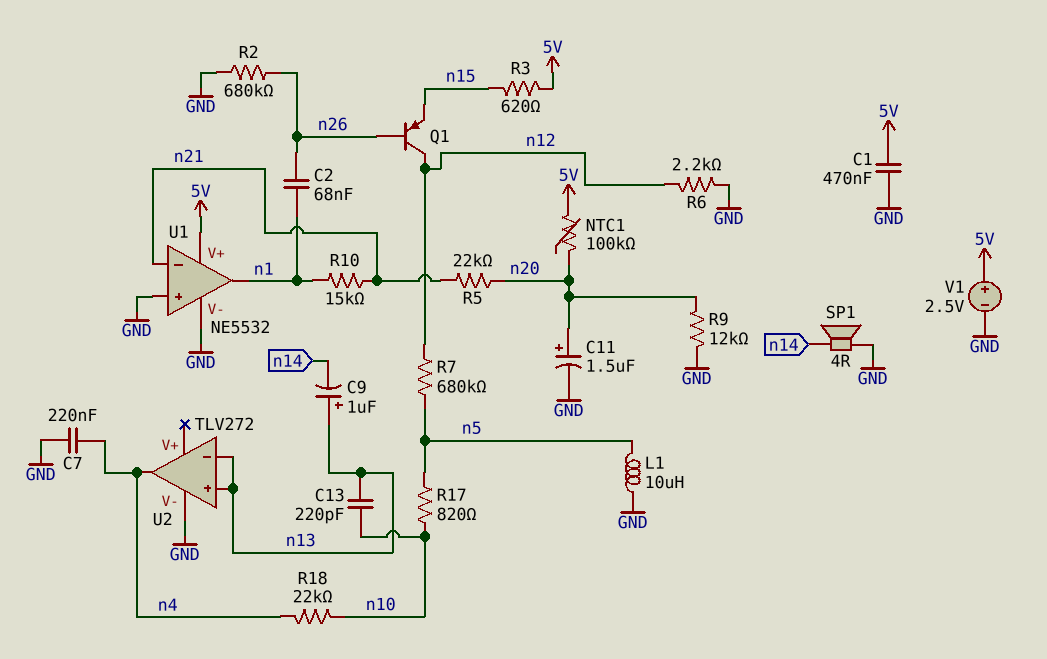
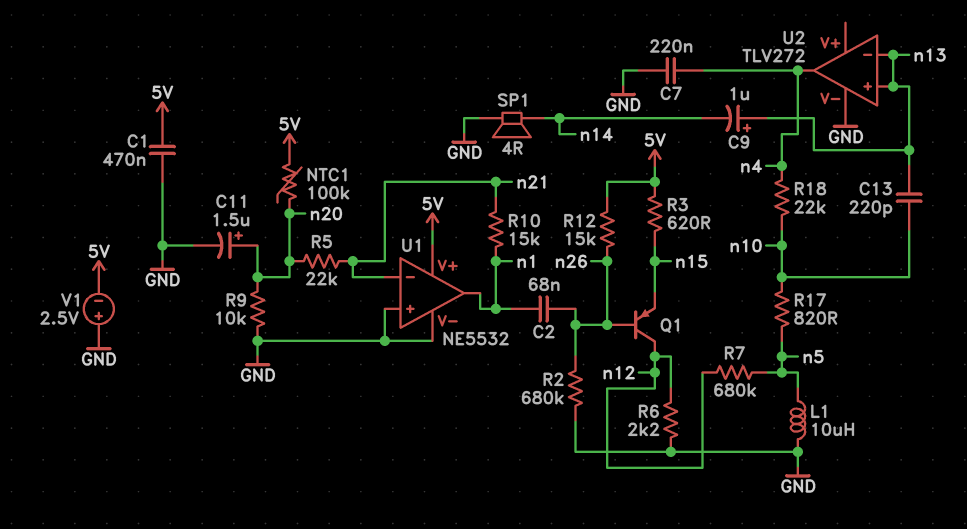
R9: 12k (GND, n20) -> 10k (GND, n20)
R12: none -> 15k (5V, n26)
V1: 2.5V (plus 5V, minus GND) -> 2.5V (plus GND, minus 5V)

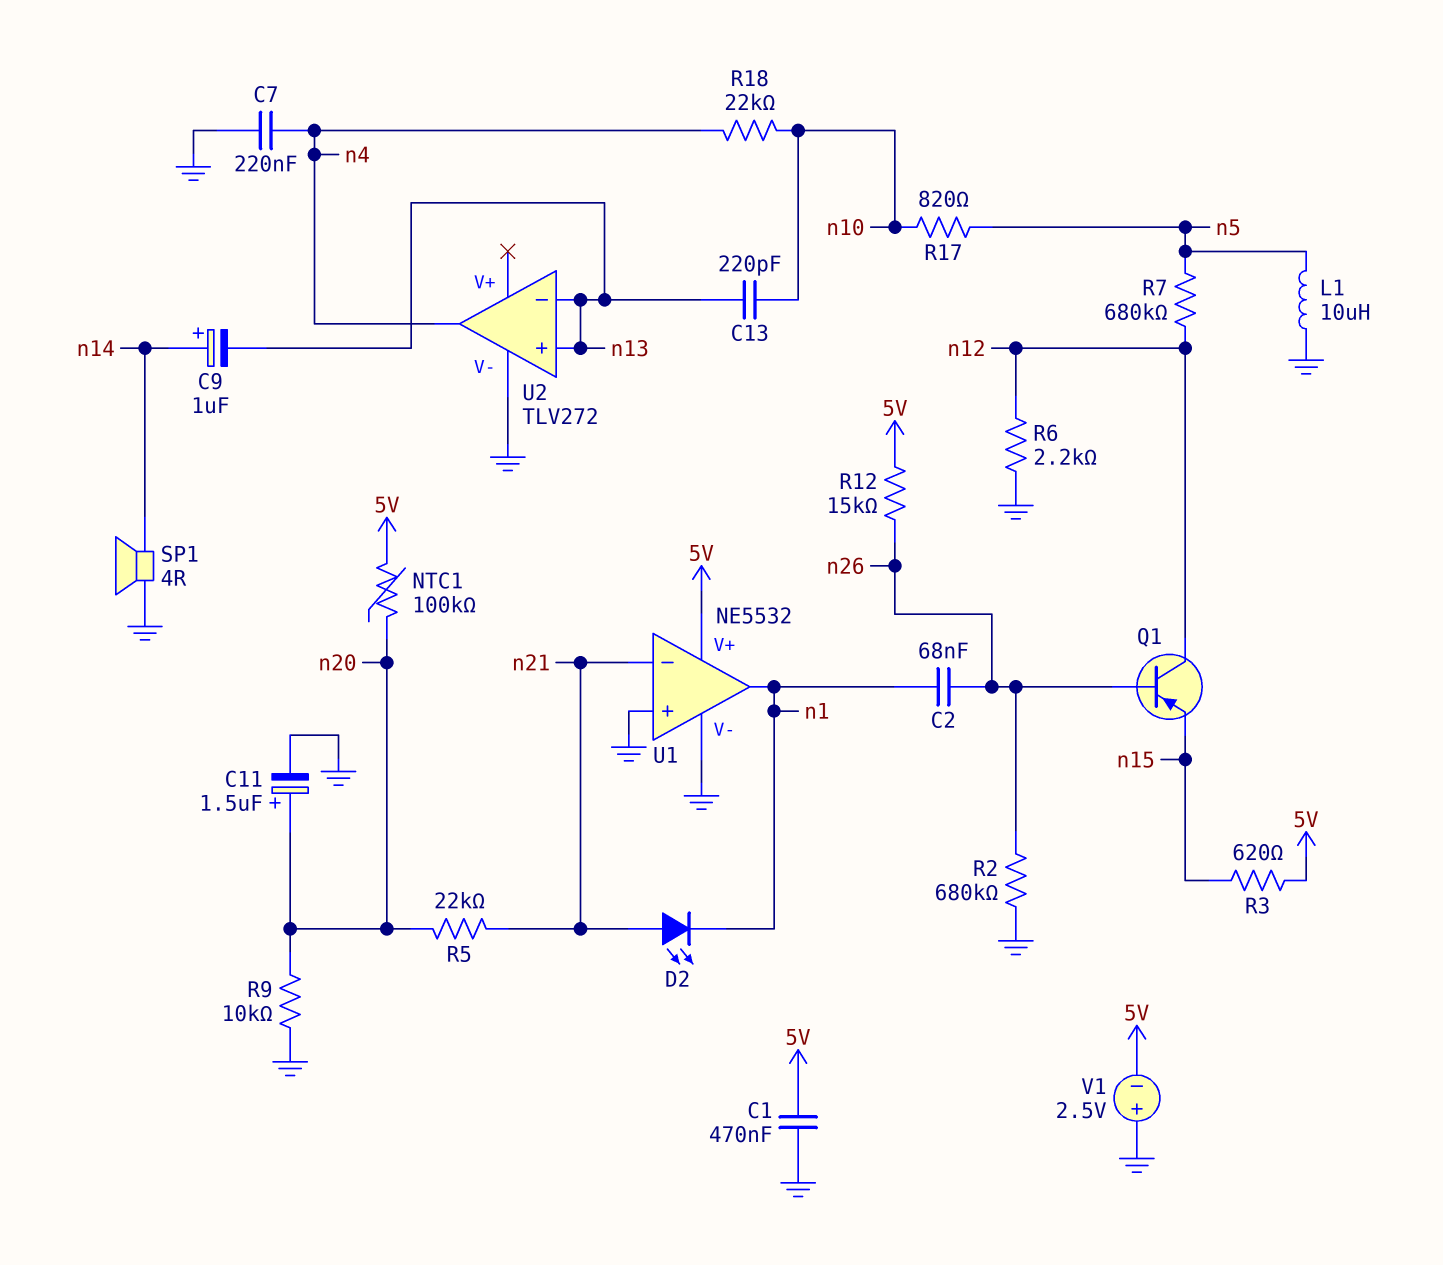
C9: 1uF (plus n13, minus n14) -> 1uF (plus n14, minus n13)
D2: none -> LED (A n21, K n1)
R10: 15k (n1, n21) -> none

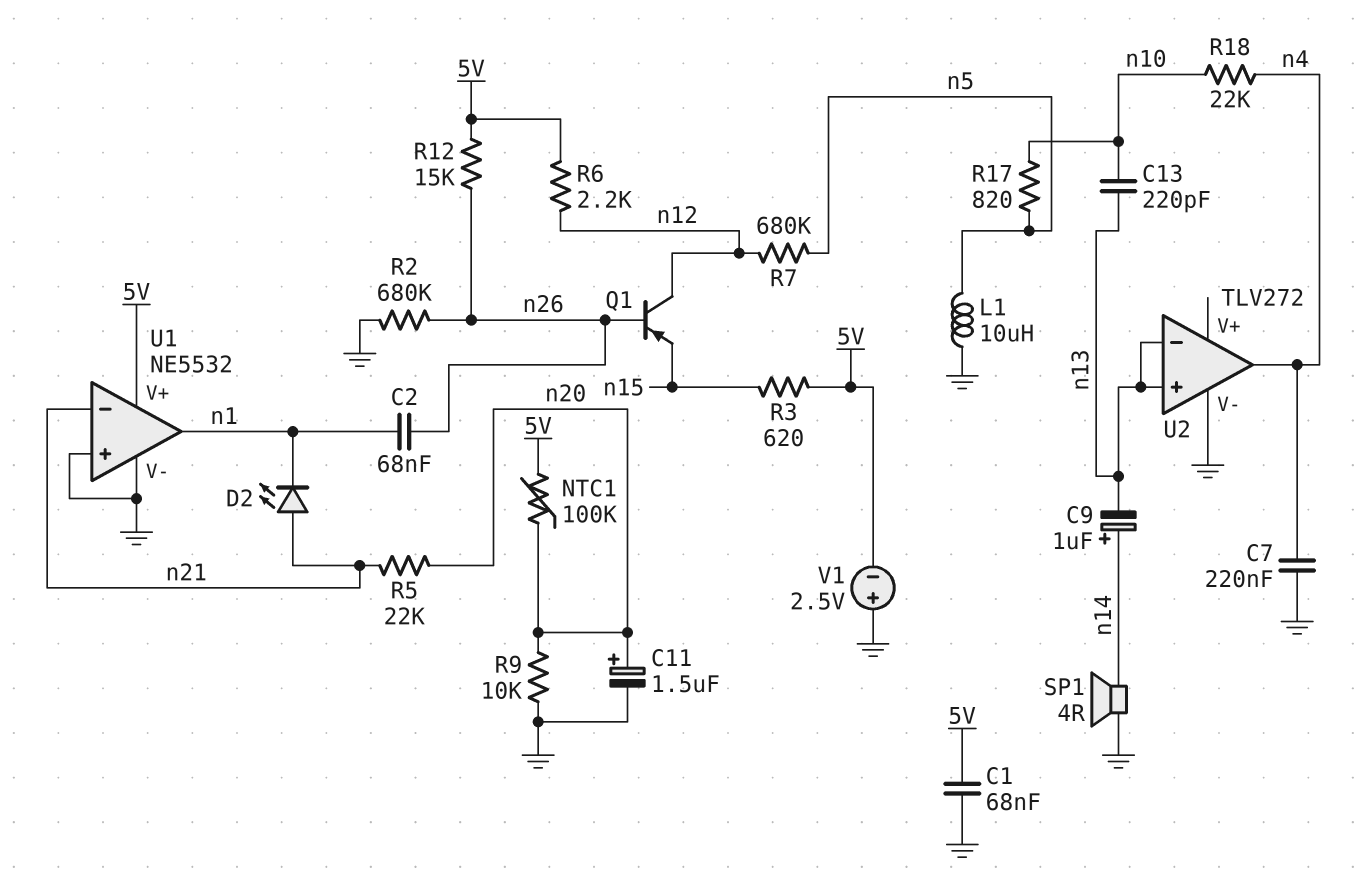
C1: 470nF (5V, GND) -> 68nF (5V, GND)
R6: 2.2k (GND, n12) -> 2.2k (5V, n12)

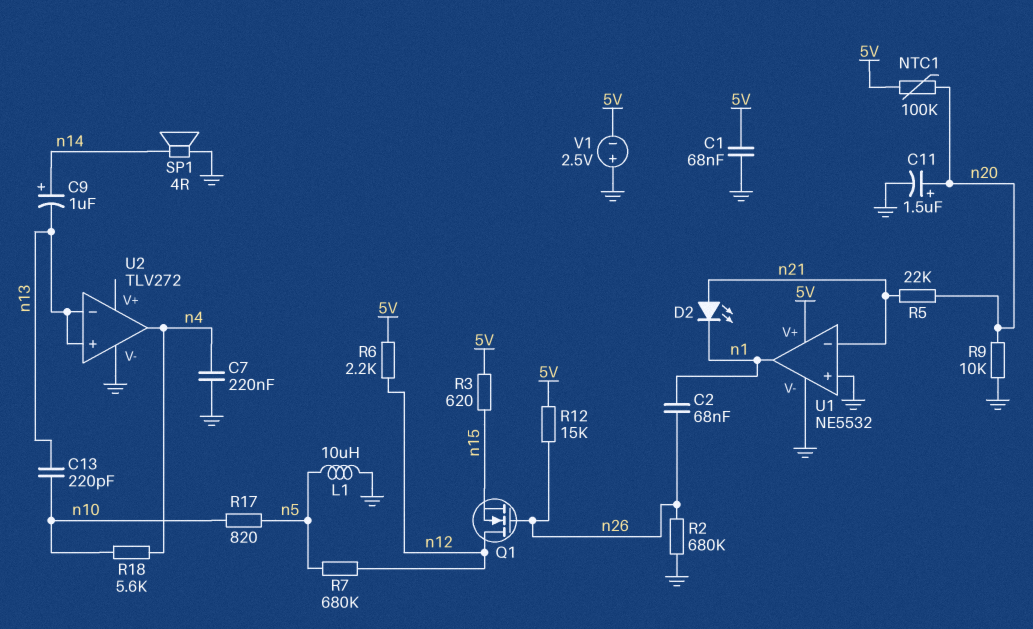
Q1: PNP (B n26, C n12, E n15) -> NMOS (G n26, D n12, S n15)
R18: 22k (n4, n10) -> 5.6k (n4, n10)

